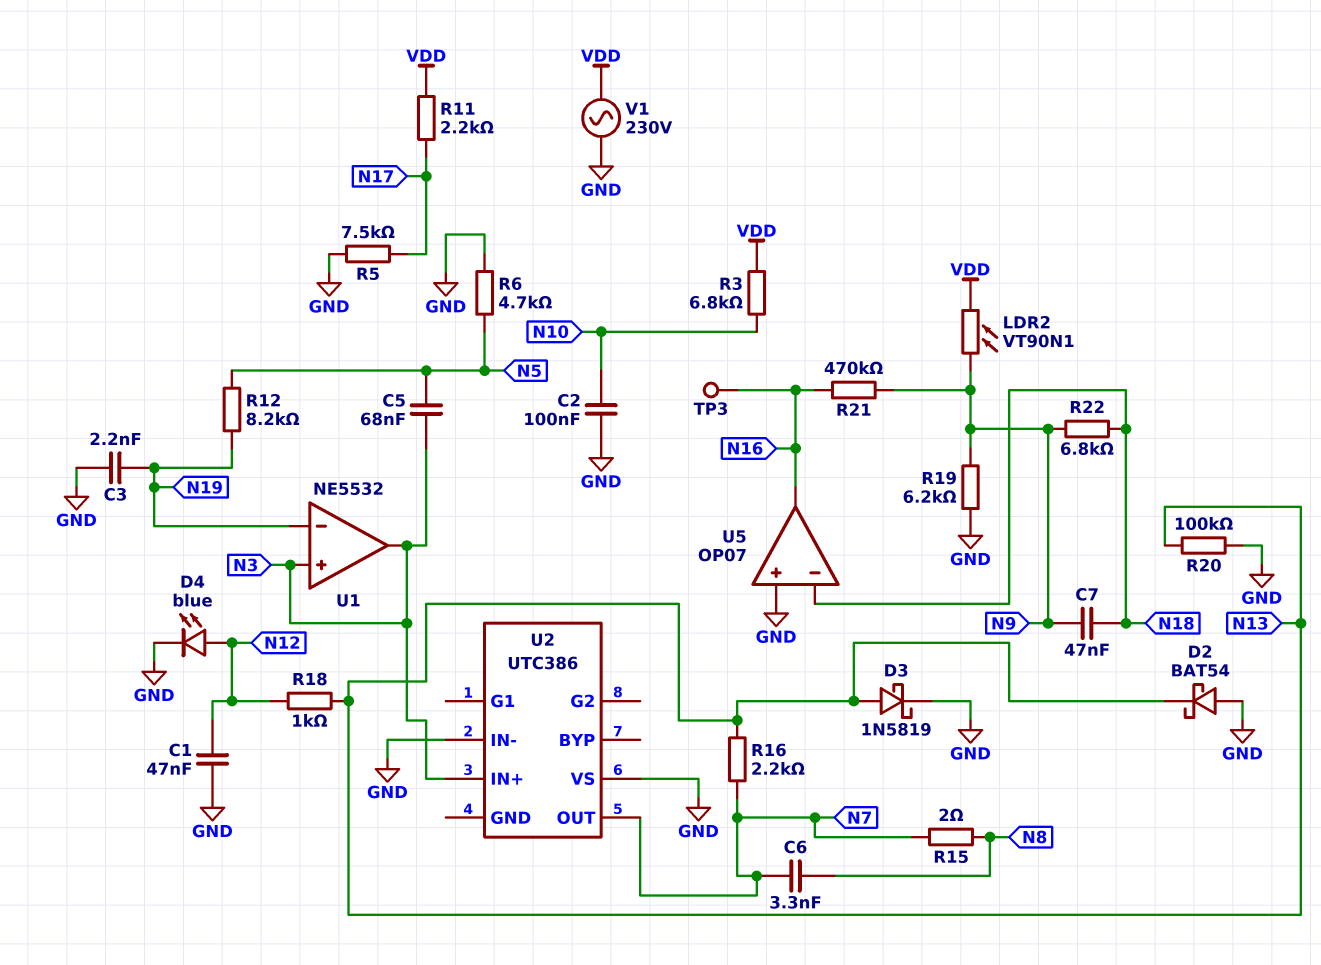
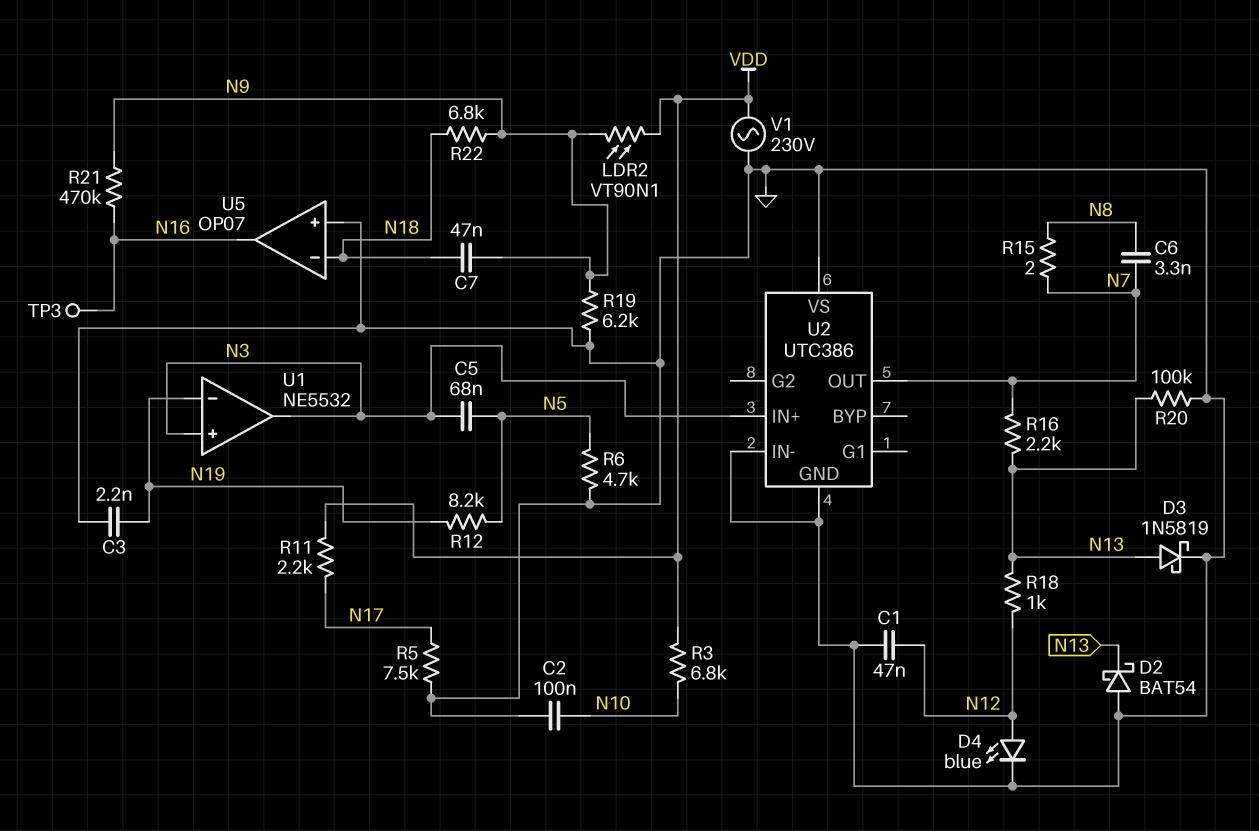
U2 pin GND: none -> GND

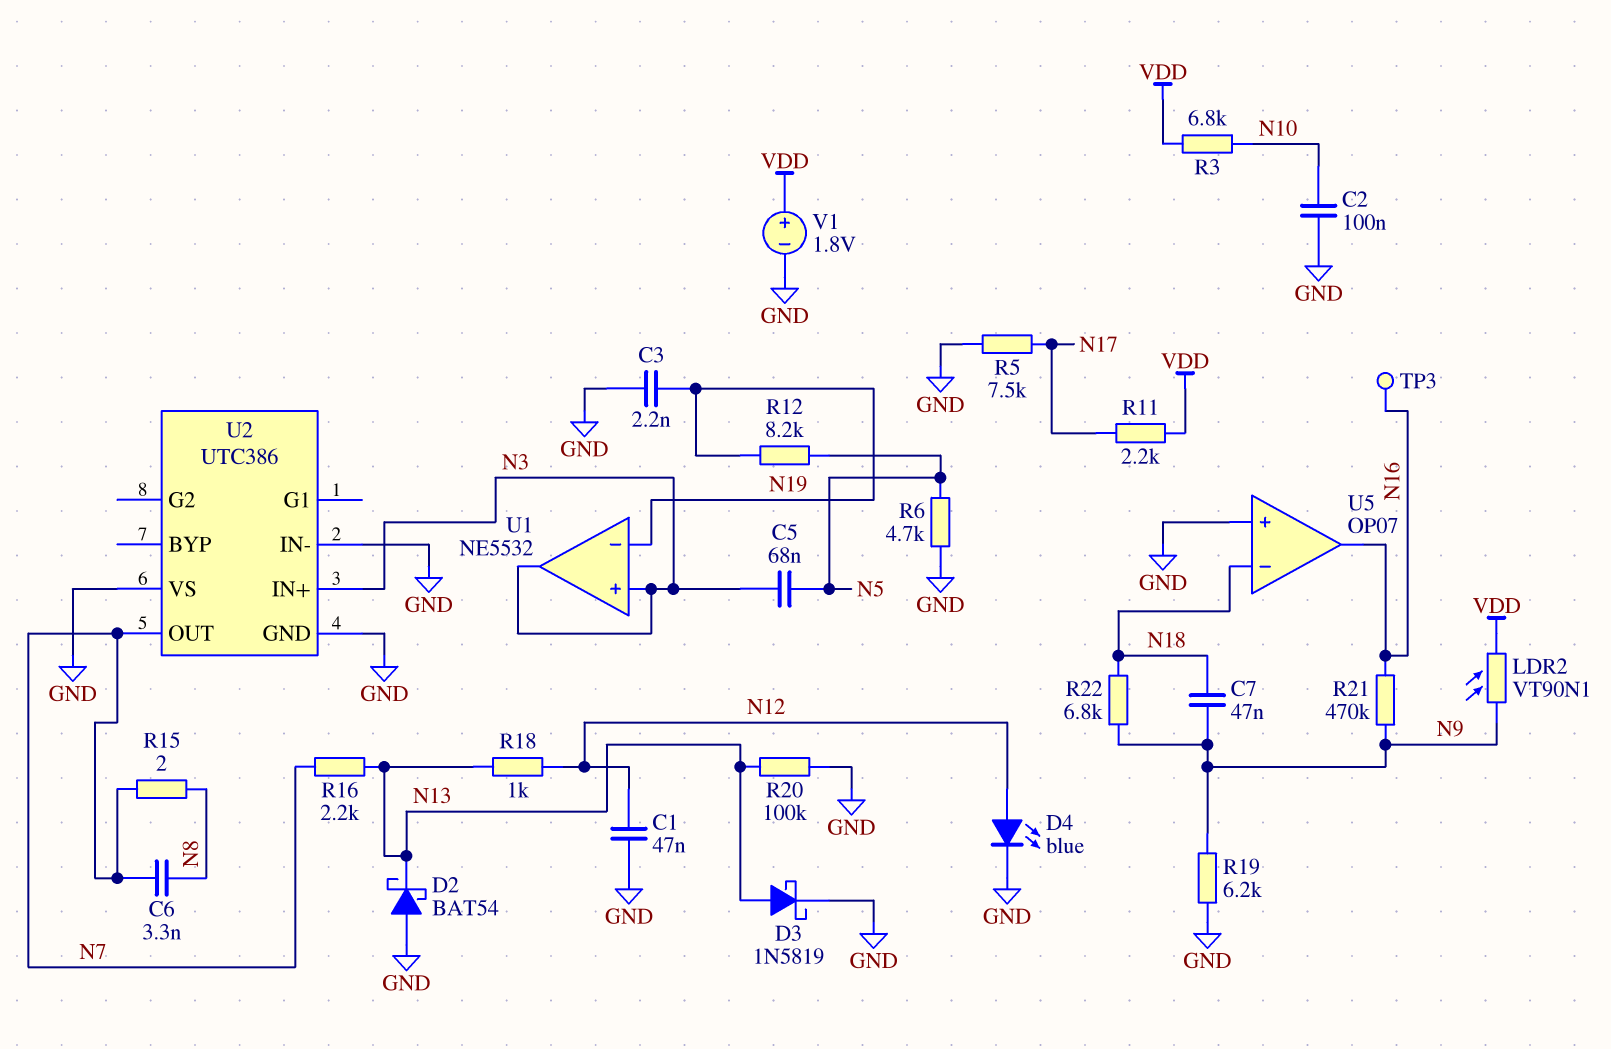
V1: AC 230V (GND, VDD) -> 1.8V (plus VDD, minus GND)

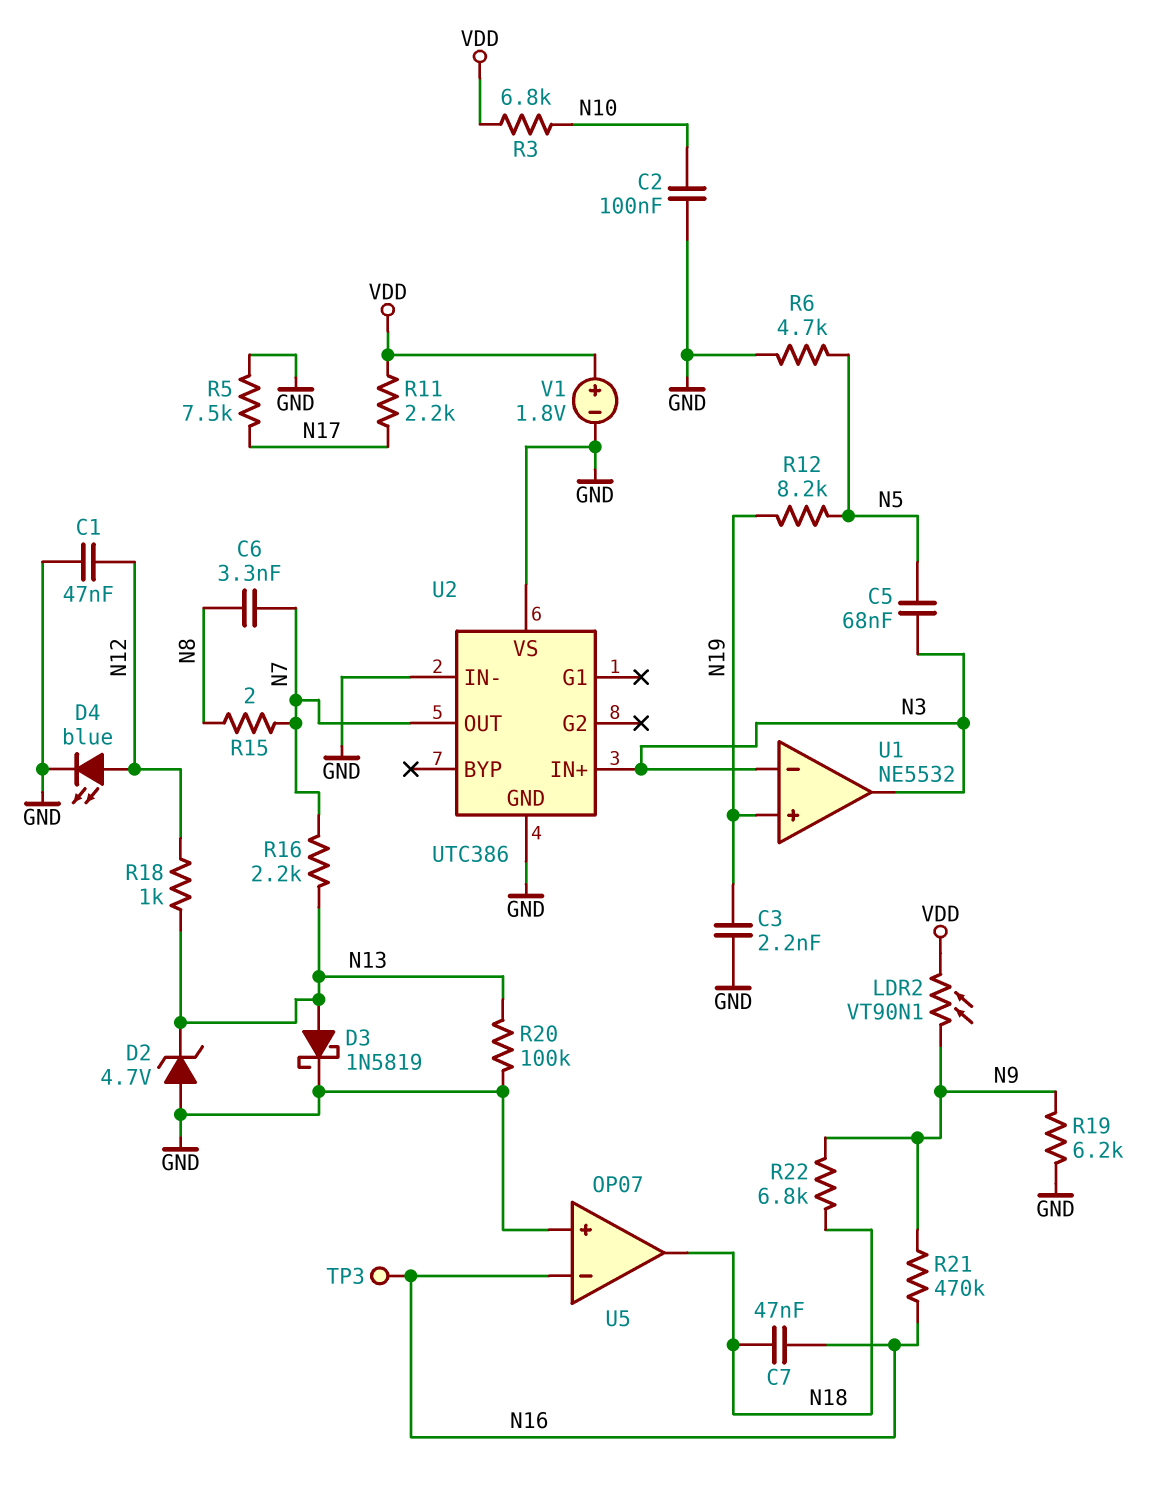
C7: 47nF (N9, N18) -> 47nF (N16, N18)
D2: schottky BAT54 (A GND, K N13) -> zener 4.7V (A GND, K N13)
U1 pin in+: N3 -> N19
U1 pin in-: N19 -> N3
U5 pin in-: N18 -> N16
U5 pin out: N16 -> N18

